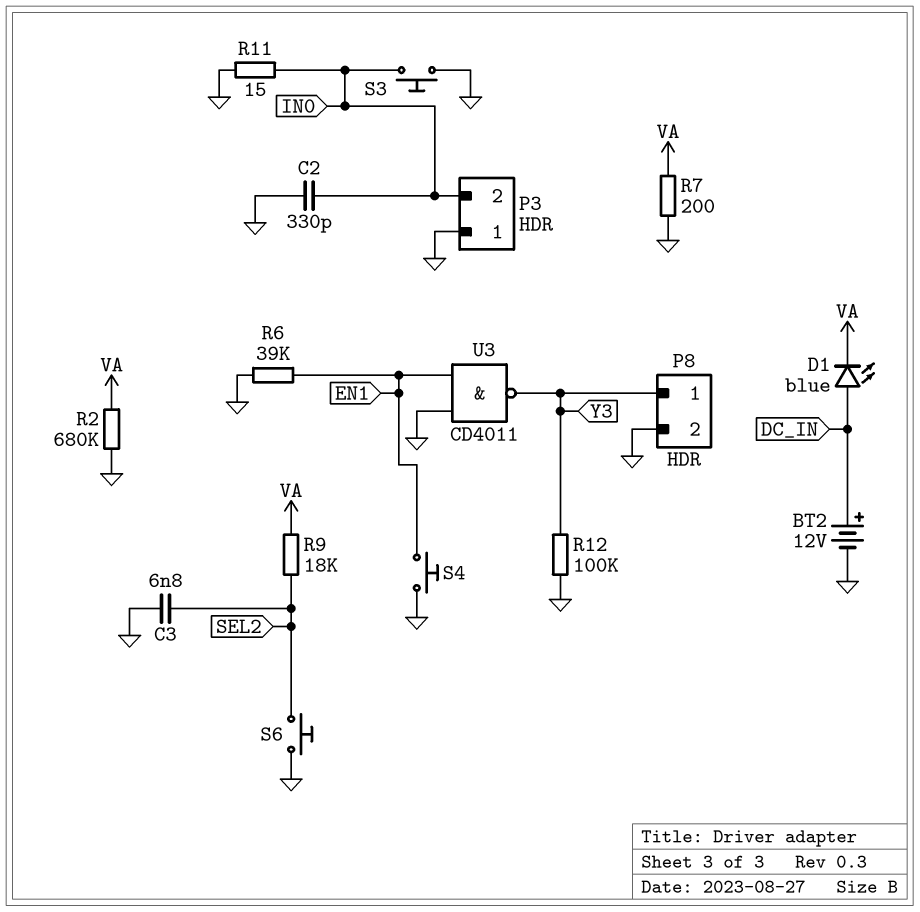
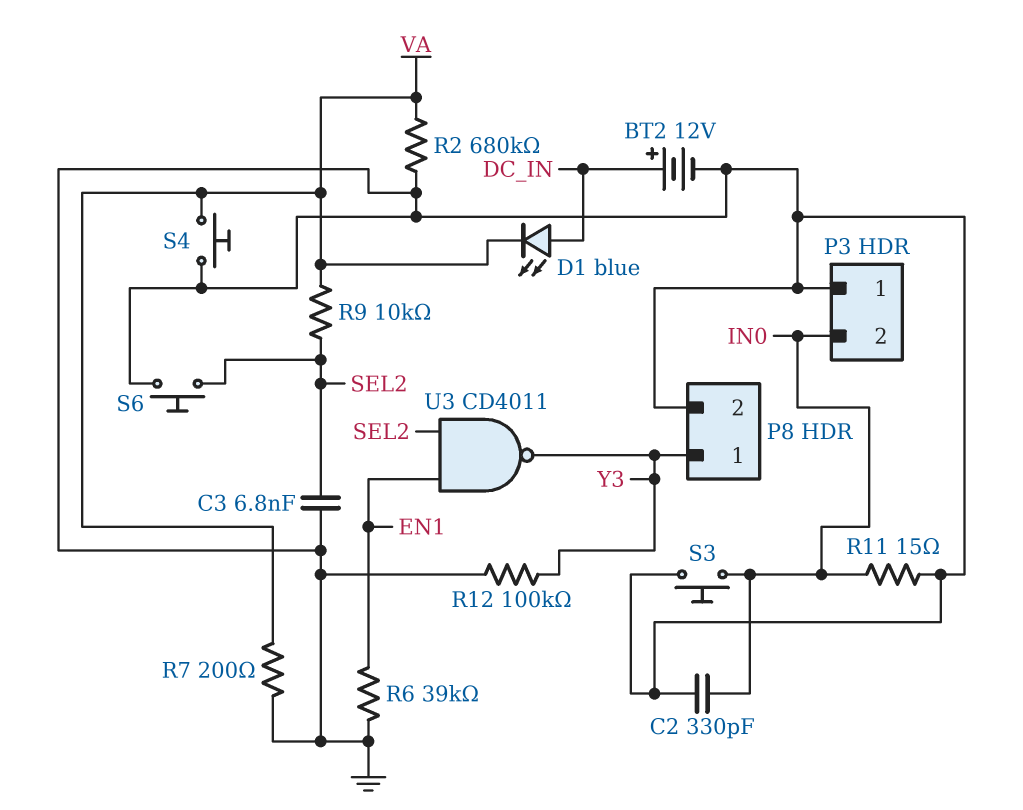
R9: 18k (SEL2, VA) -> 10k (SEL2, VA)
S4: button (EN1, GND) -> button (GND, VA)
U3: NAND CD4011 (in EN1, in GND, out Y3) -> NAND CD4011 (in EN1, in SEL2, out Y3)

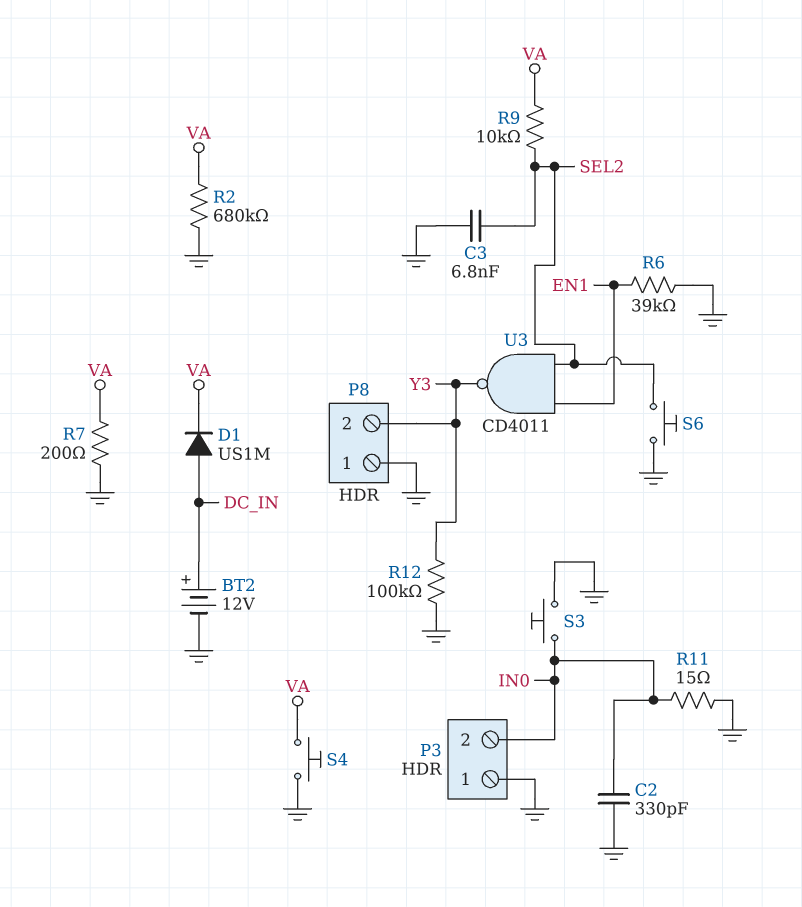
D1: LED blue (A DC_IN, K VA) -> diode US1M (A DC_IN, K VA)
P8 pin 1: Y3 -> GND
P8 pin 2: GND -> Y3

